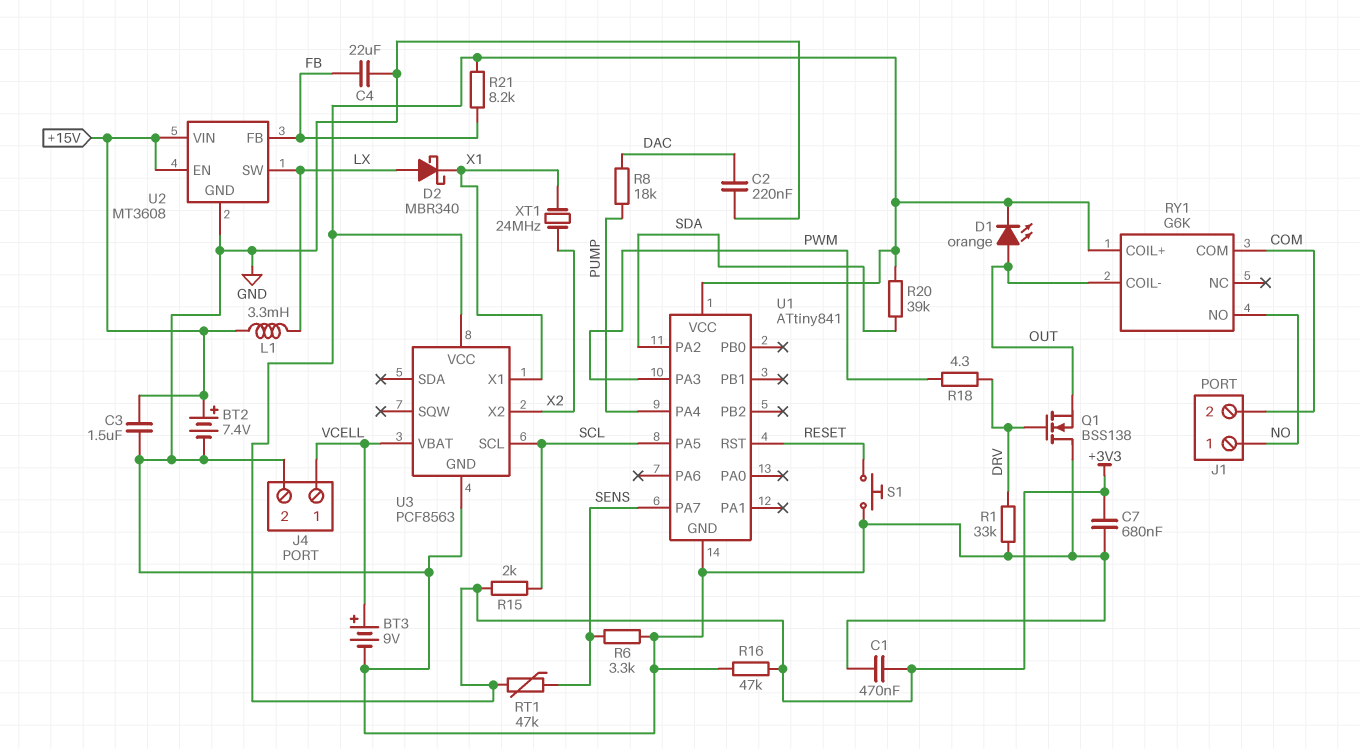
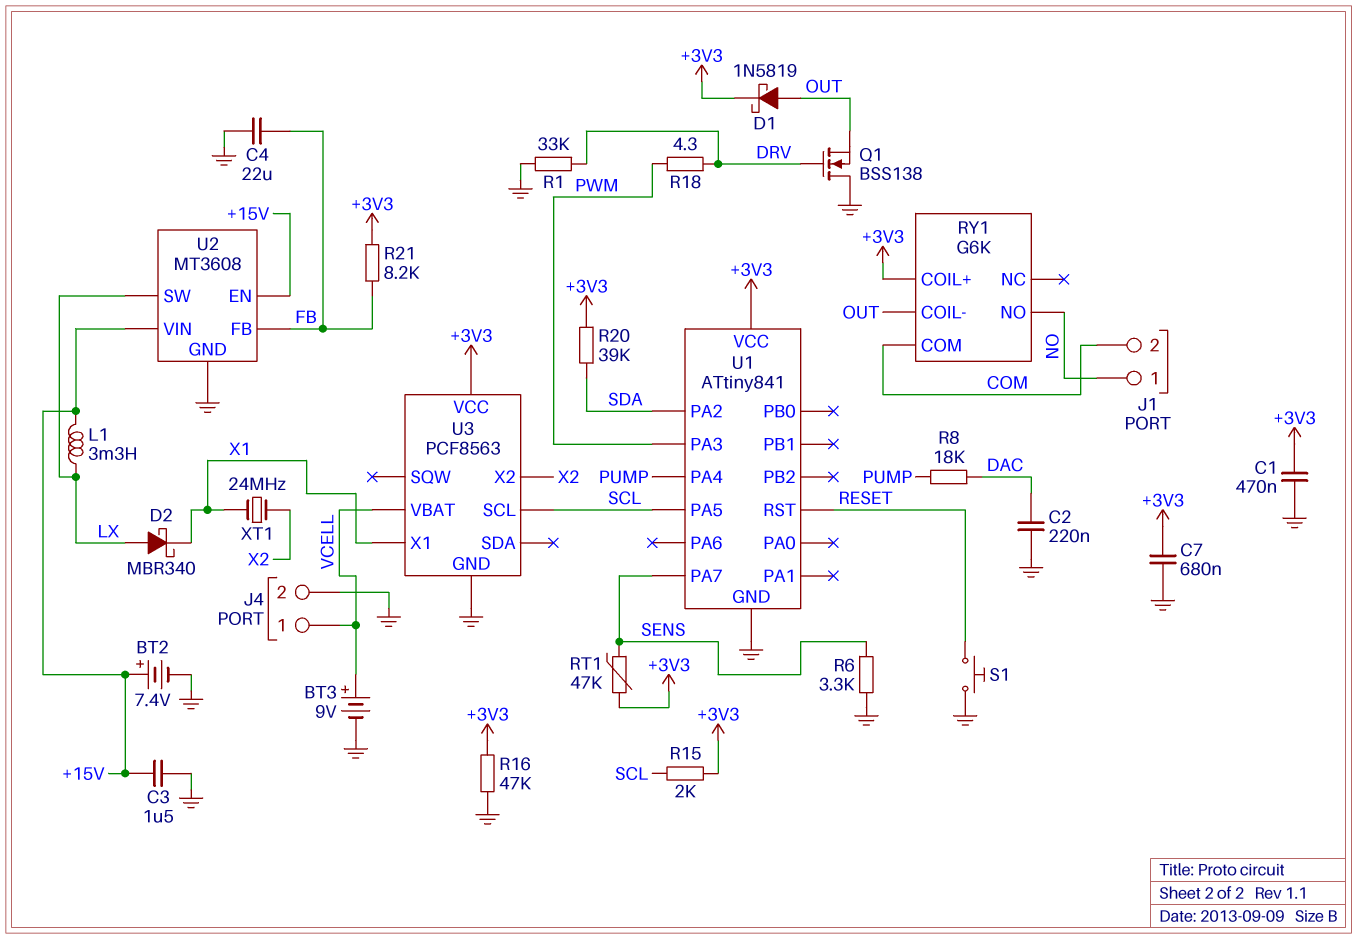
D1: LED orange (A OUT, K +3V3) -> schottky 1N5819 (A OUT, K +3V3)

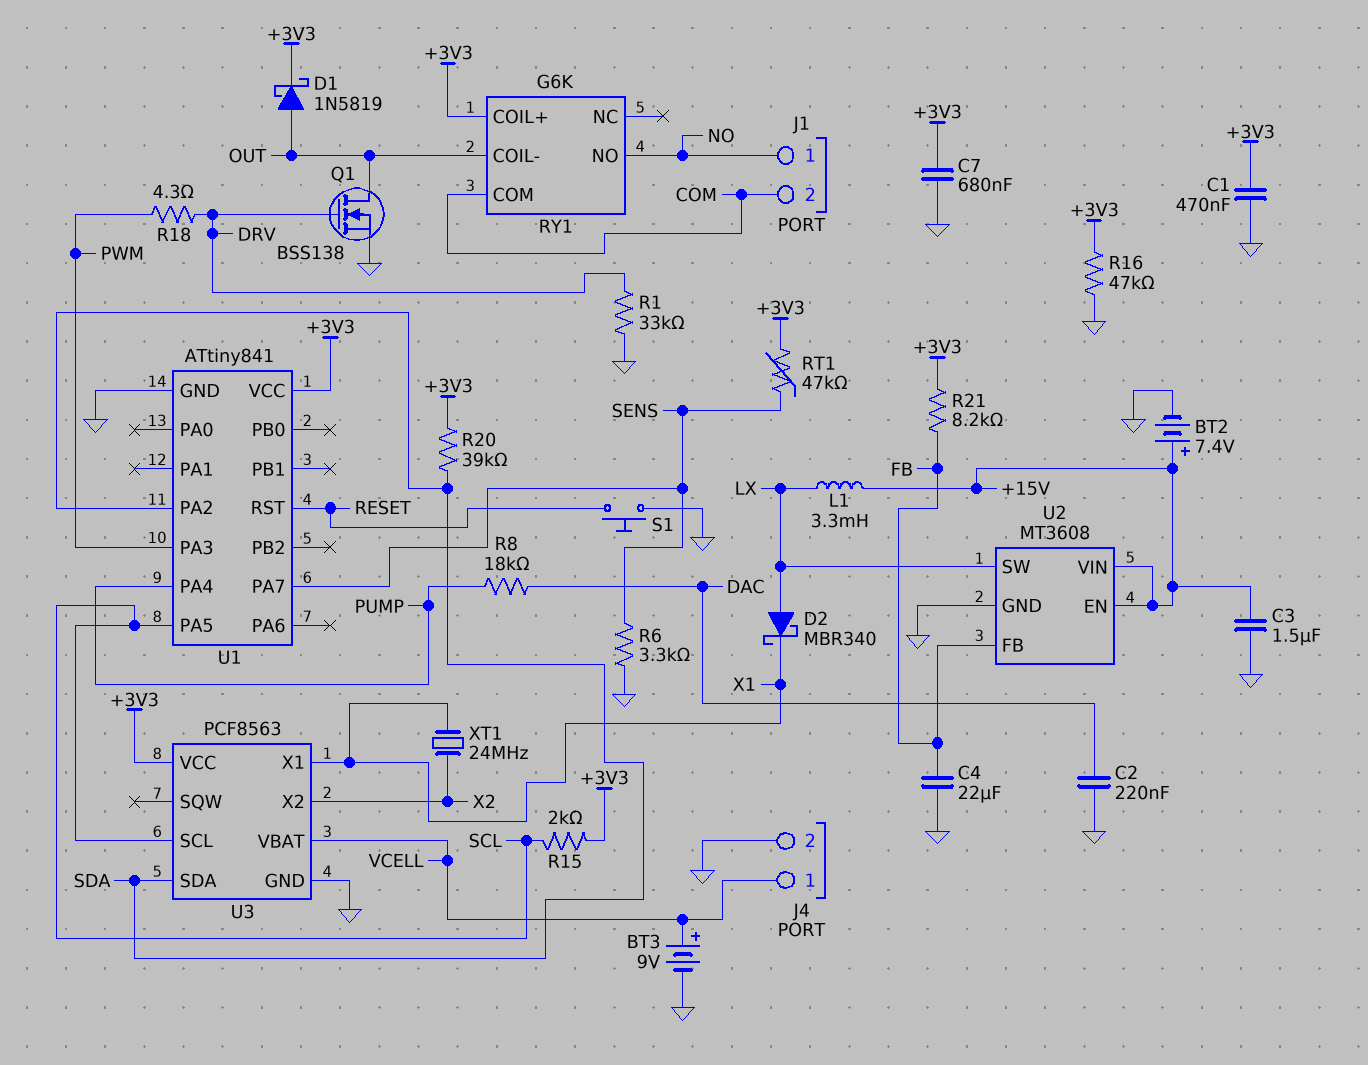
Q1: NMOS BSS138 (G DRV, D GND, S OUT) -> NMOS BSS138 (G DRV, D OUT, S GND)
U3 pin SDA: none -> SDA

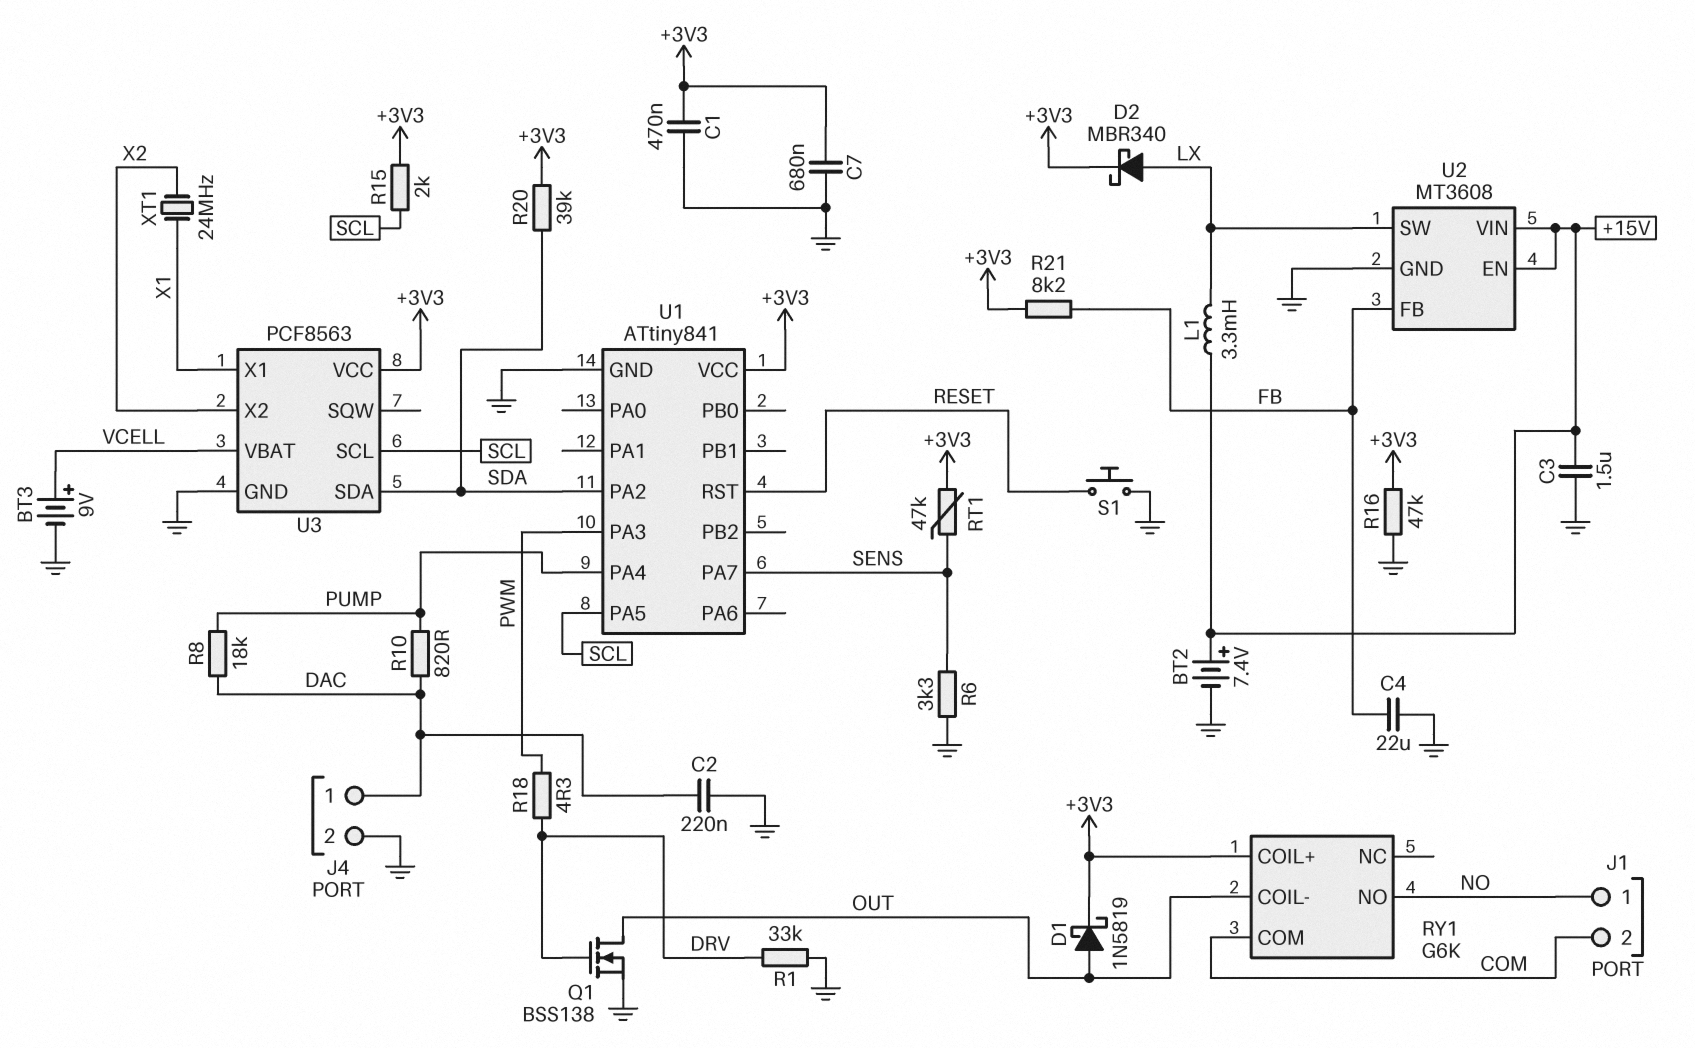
D2: schottky MBR340 (A LX, K X1) -> schottky MBR340 (A LX, K +3V3)
J4 pin 1: VCELL -> DAC
R10: none -> 820 (DAC, PUMP)

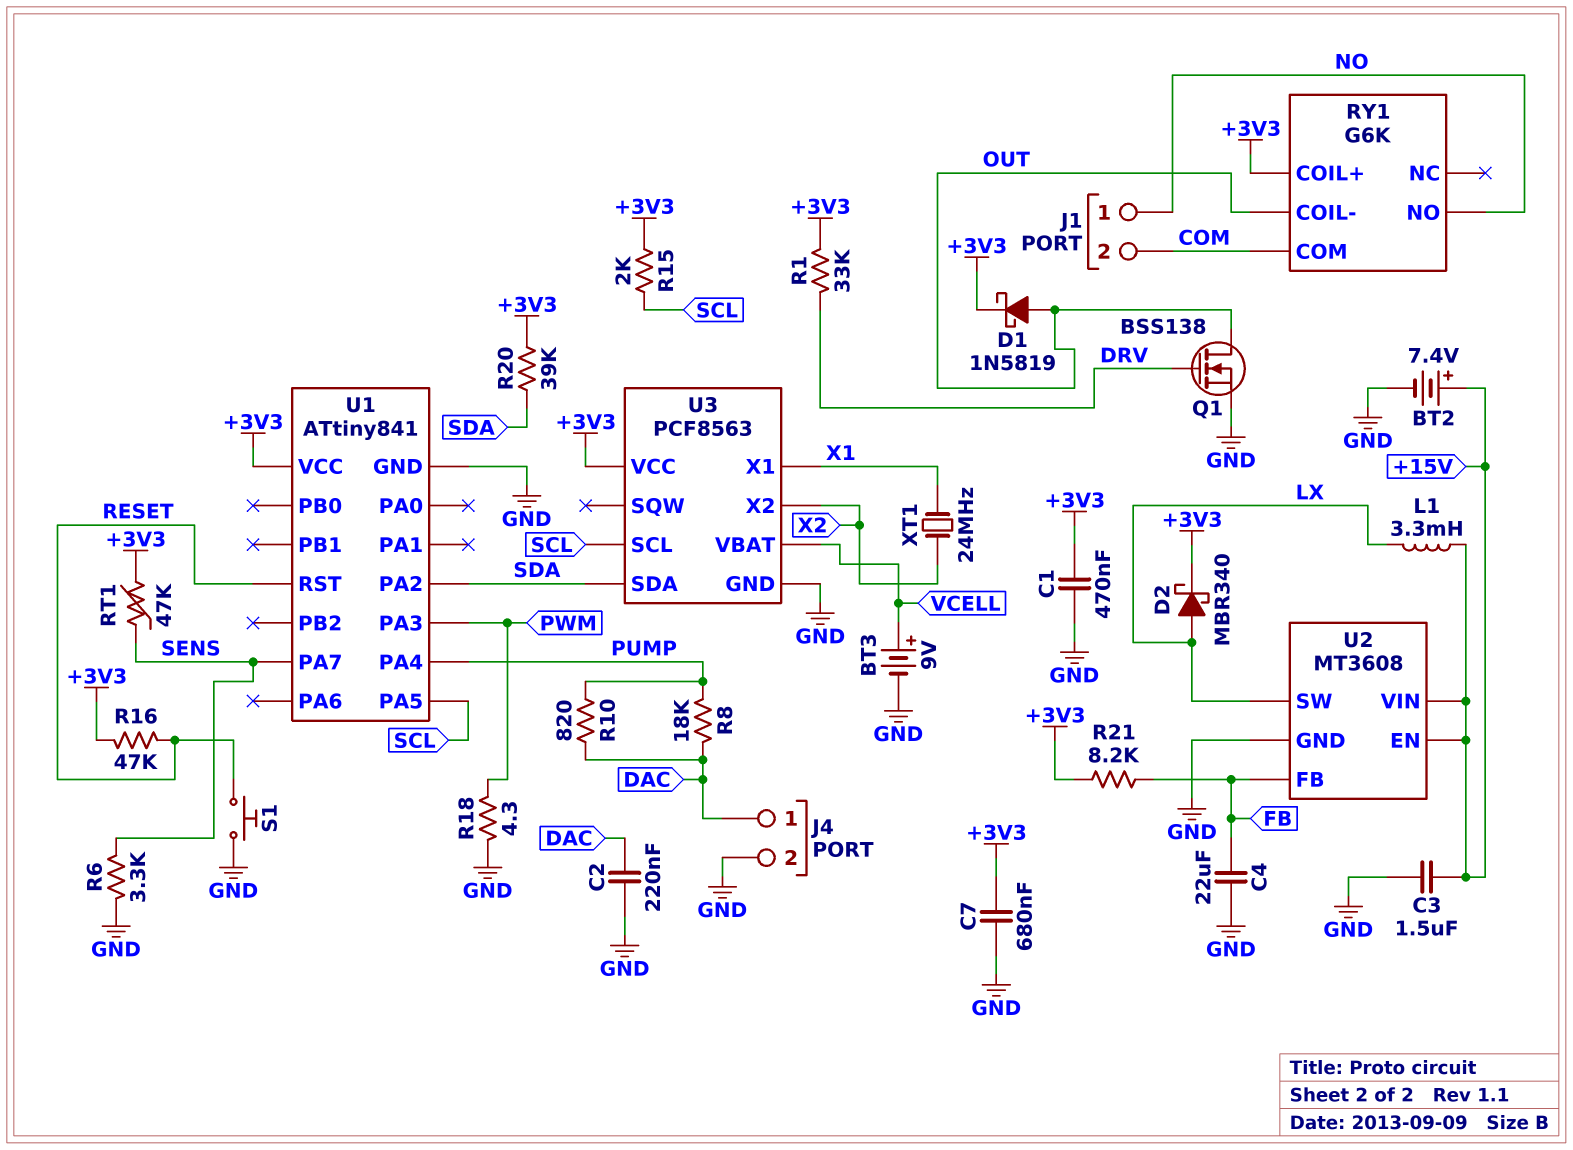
R1: 33k (DRV, GND) -> 33k (+3V3, DRV)
R16: 47k (+3V3, GND) -> 47k (+3V3, RESET)
R18: 4.3 (DRV, PWM) -> 4.3 (GND, PWM)

